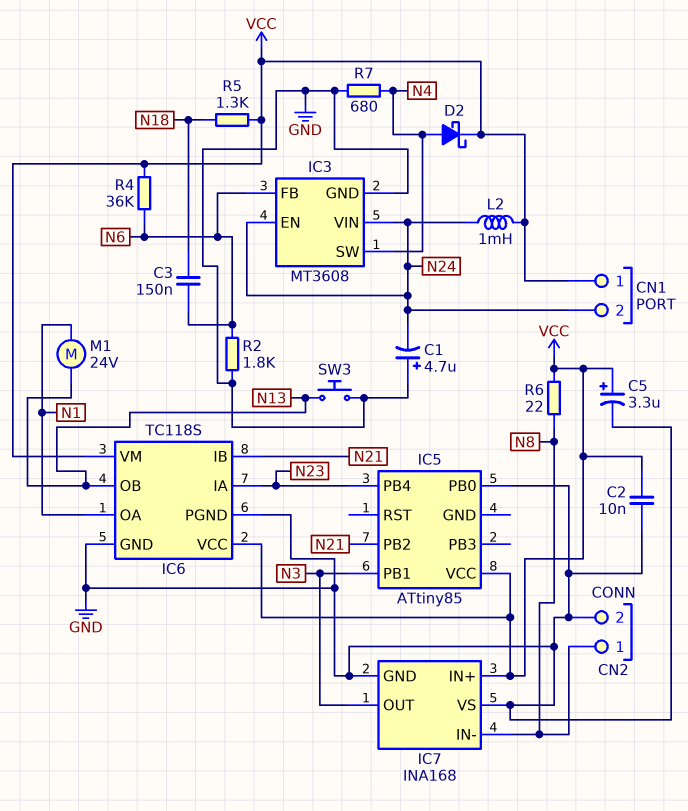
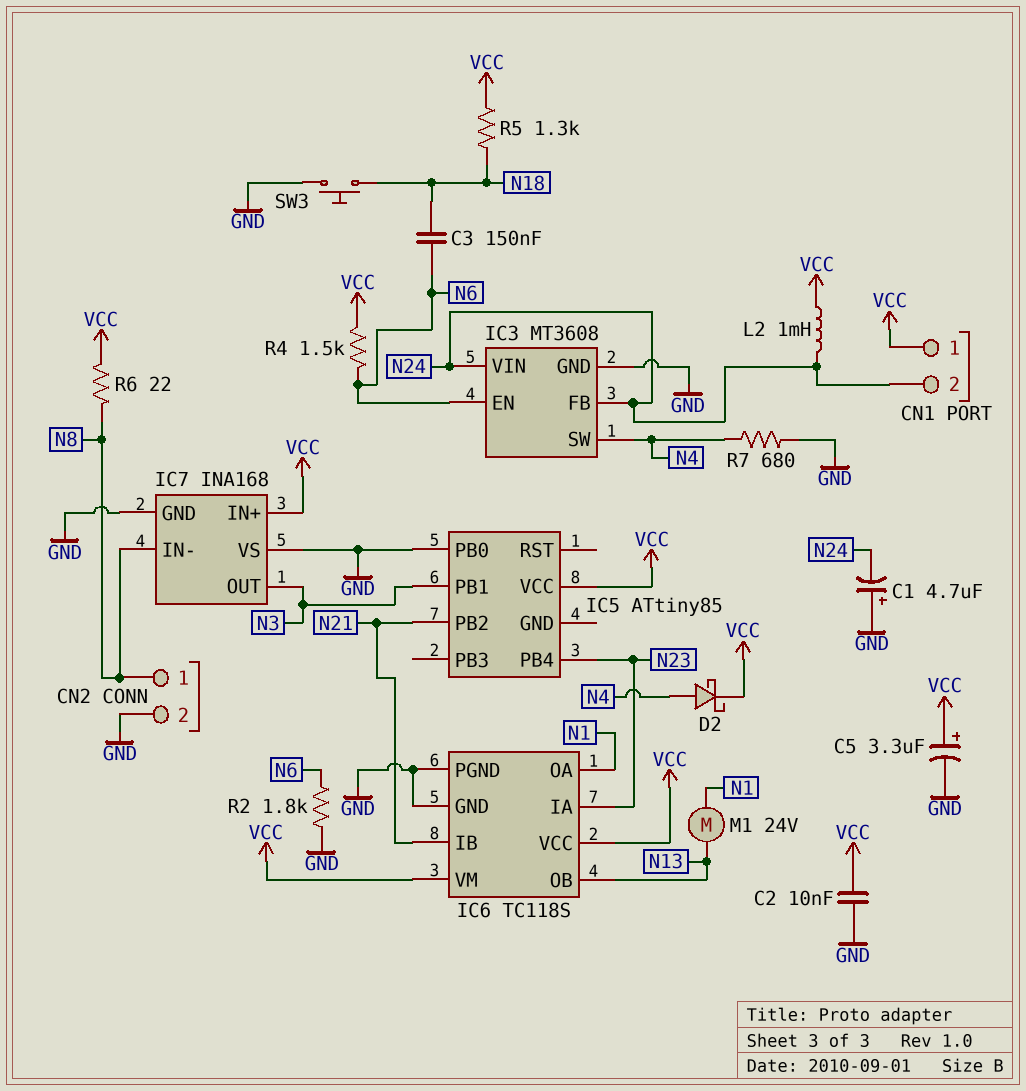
IC3 pin EN: N24 -> N6
IC3 pin FB: N6 -> N24
R4: 36k (N6, VCC) -> 1.5k (N6, VCC)
SW3: button (GND, N13) -> button (GND, N18)

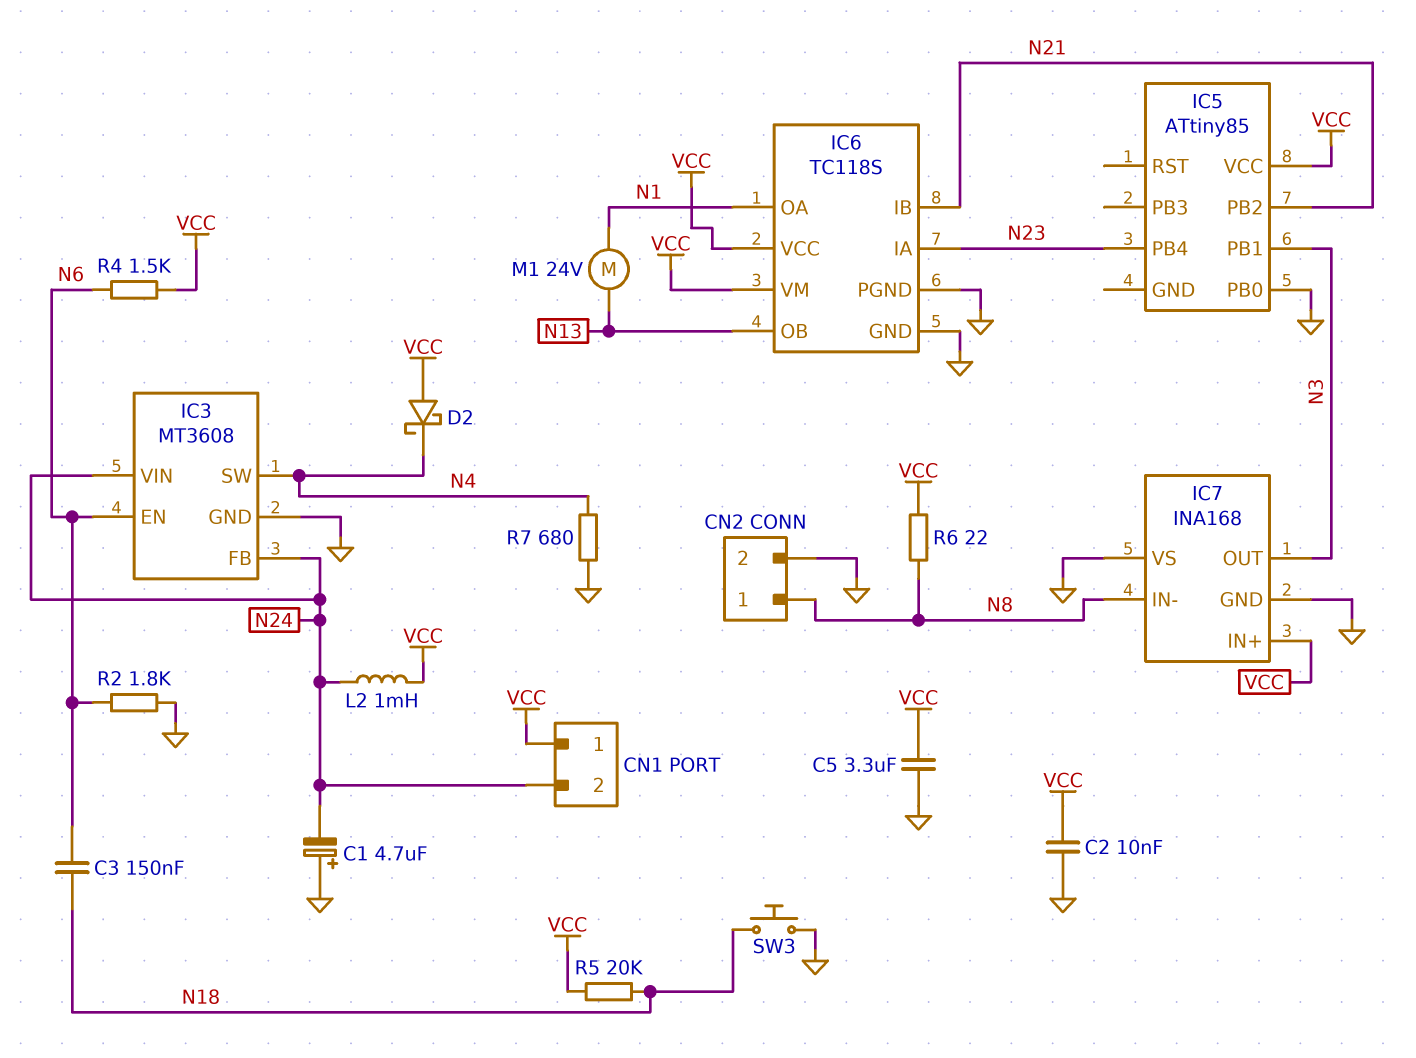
C5: 3.3uF (plus VCC, minus GND) -> 3.3uF (GND, VCC)
D2: schottky (A N4, K VCC) -> schottky (A VCC, K N4)
R5: 1.3k (N18, VCC) -> 20k (N18, VCC)

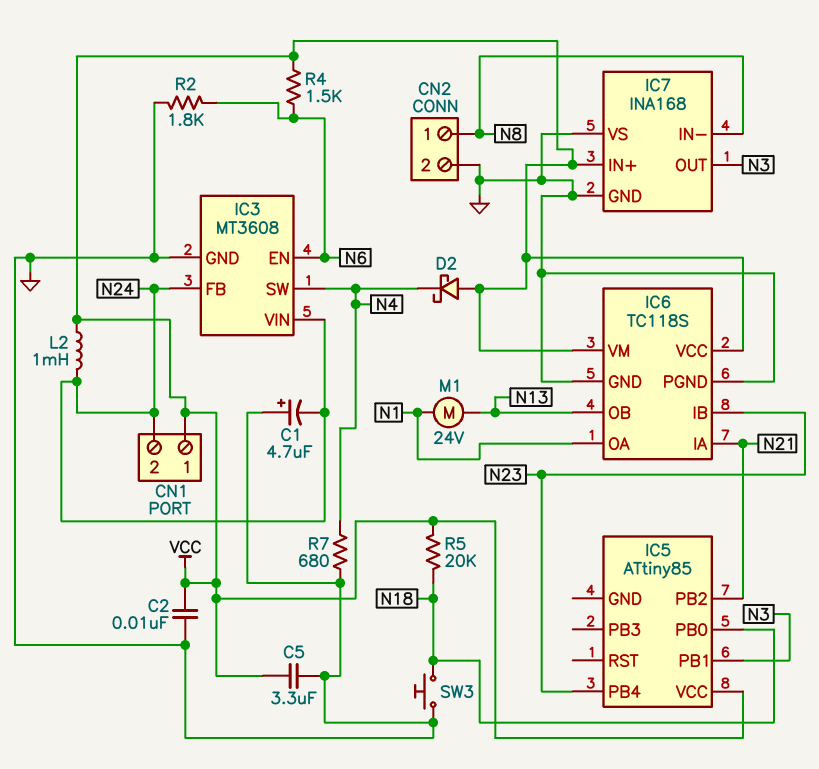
C3: 150nF (N6, N18) -> none
IC5 pin PB0: GND -> N18
IC6 pin IA: N23 -> N21
IC6 pin IB: N21 -> N23
R6: 22 (N8, VCC) -> none

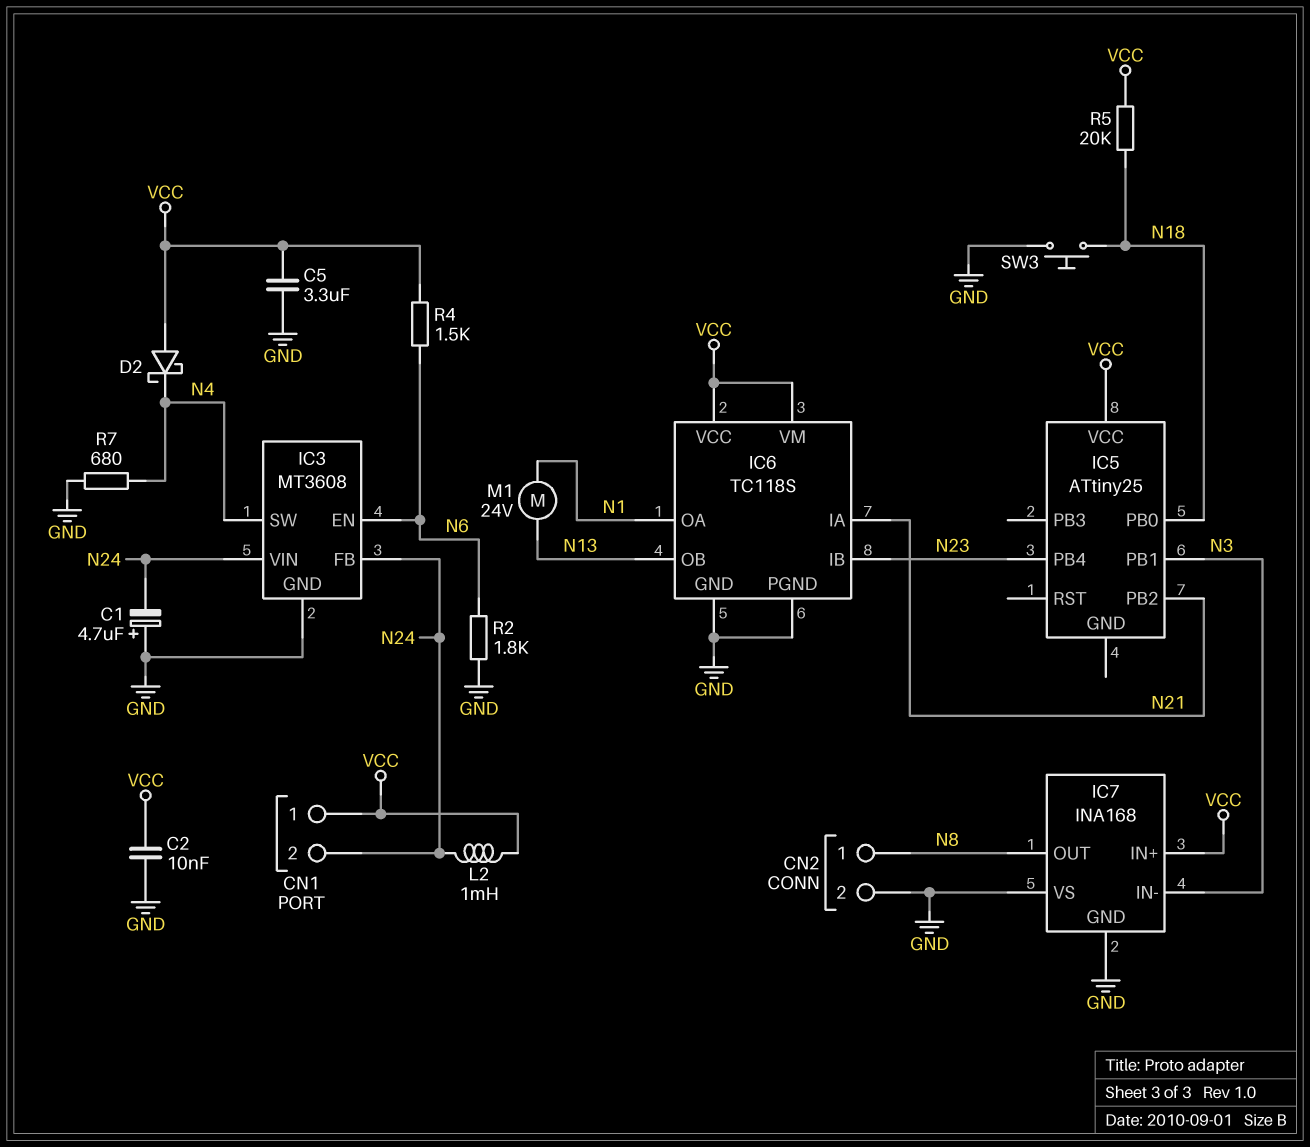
IC5: ATtiny85 -> ATtiny25
IC7 pin IN-: N8 -> N3
IC7 pin OUT: N3 -> N8

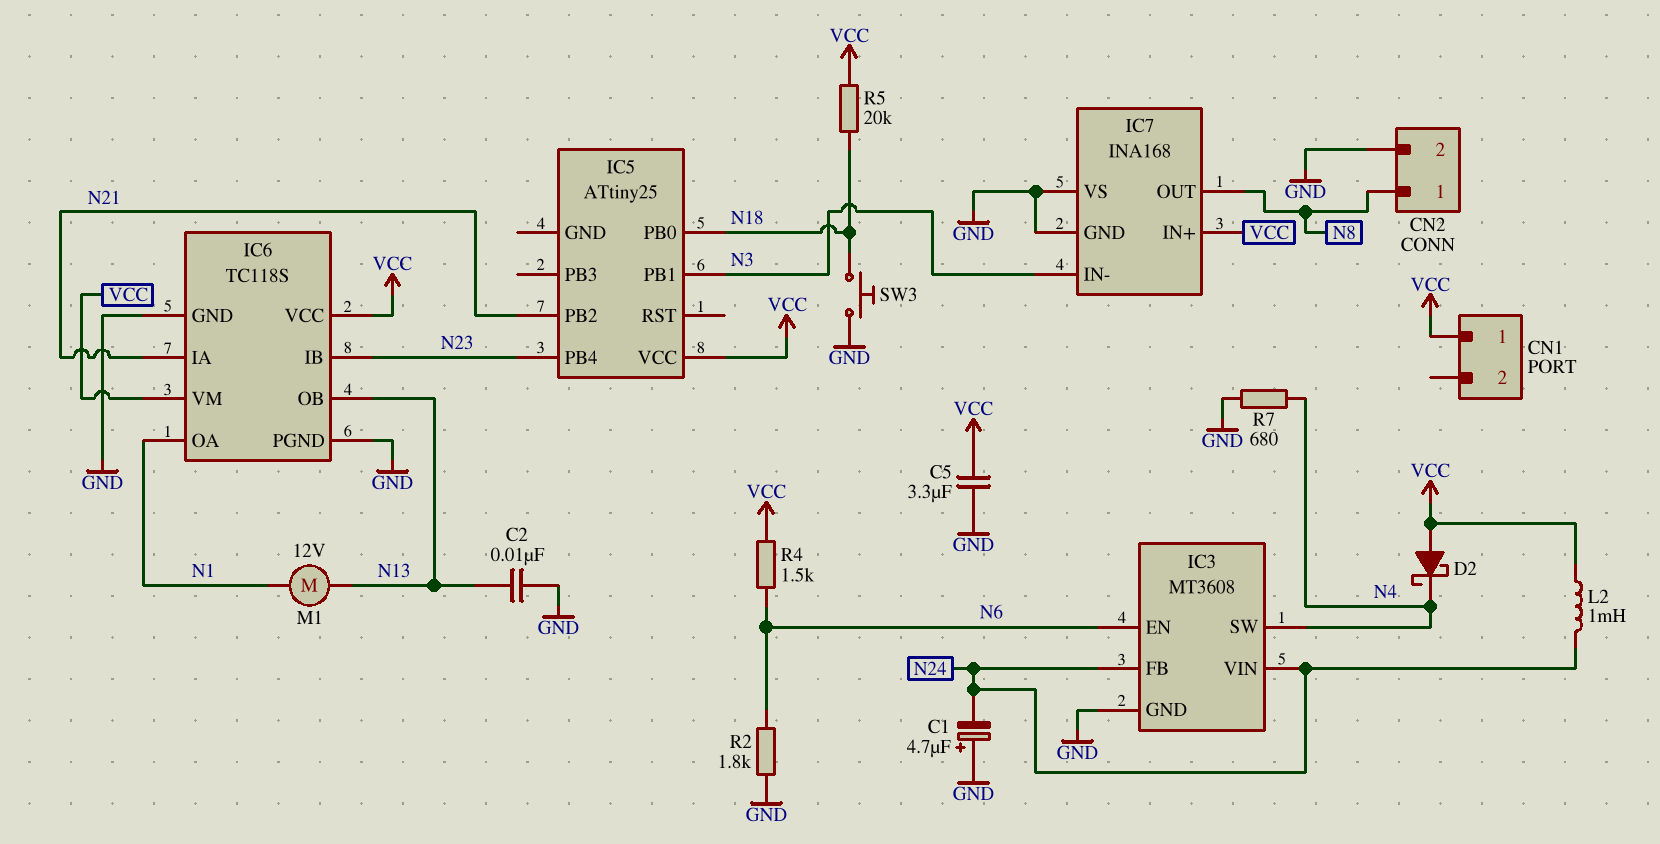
C2: 10nF (GND, VCC) -> 10nF (GND, N13)
CN1 pin 2: N24 -> none
M1: motor 24V (N1, N13) -> motor 12V (N1, N13)

